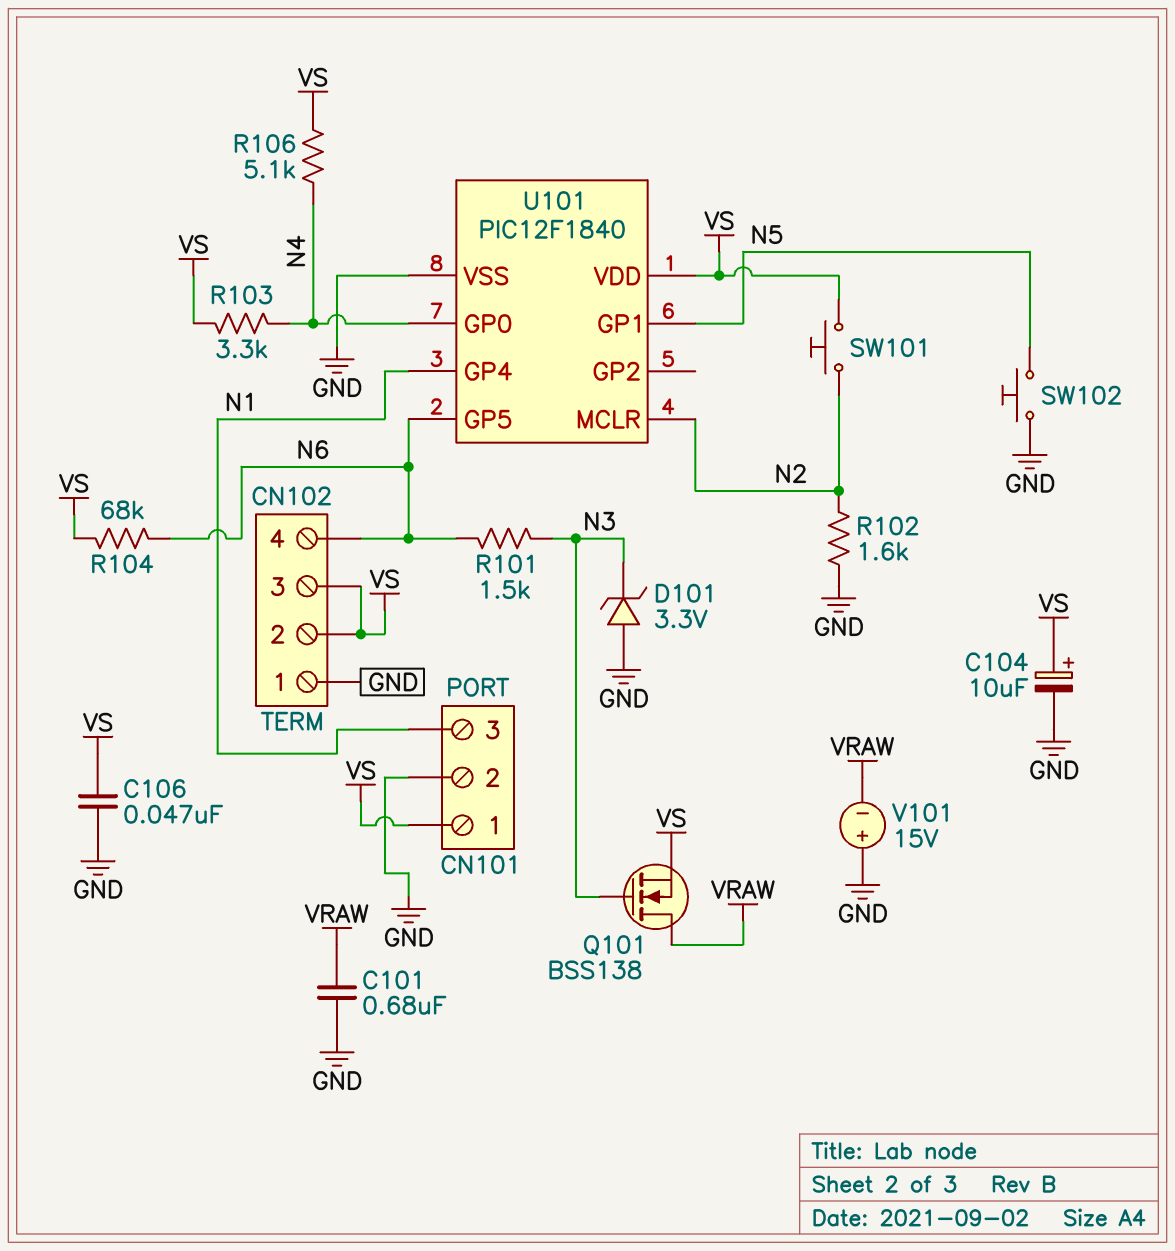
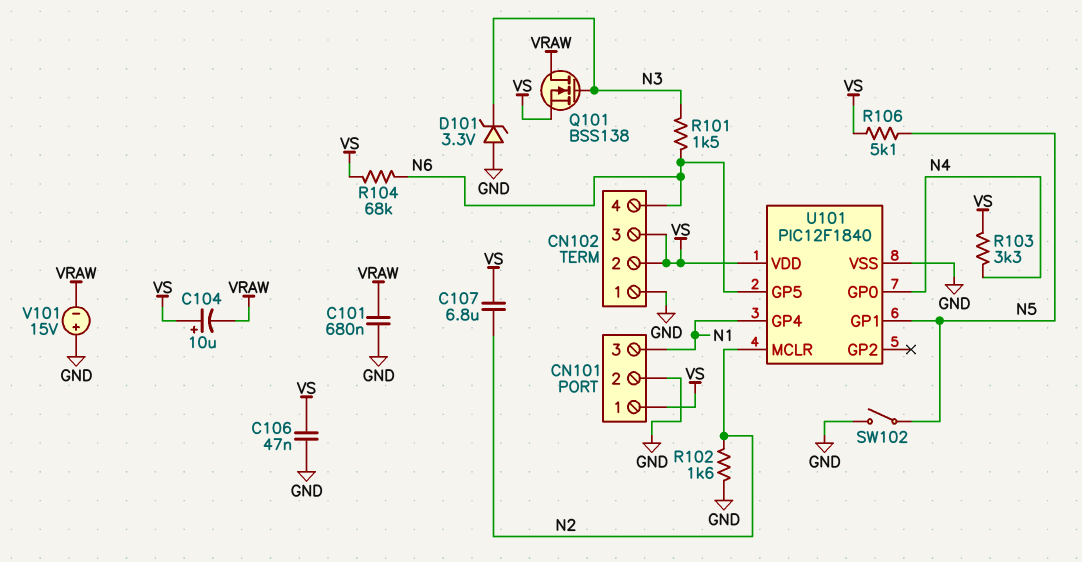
C104: 10uF (plus VS, minus GND) -> 10uF (plus VS, minus VRAW)
C107: none -> 6.8uF (N2, VS)
R106: 5.1k (N4, VS) -> 5.1k (N5, VS)
SW101: button (N2, VS) -> none
SW102: button (GND, N5) -> switch (GND, N5)

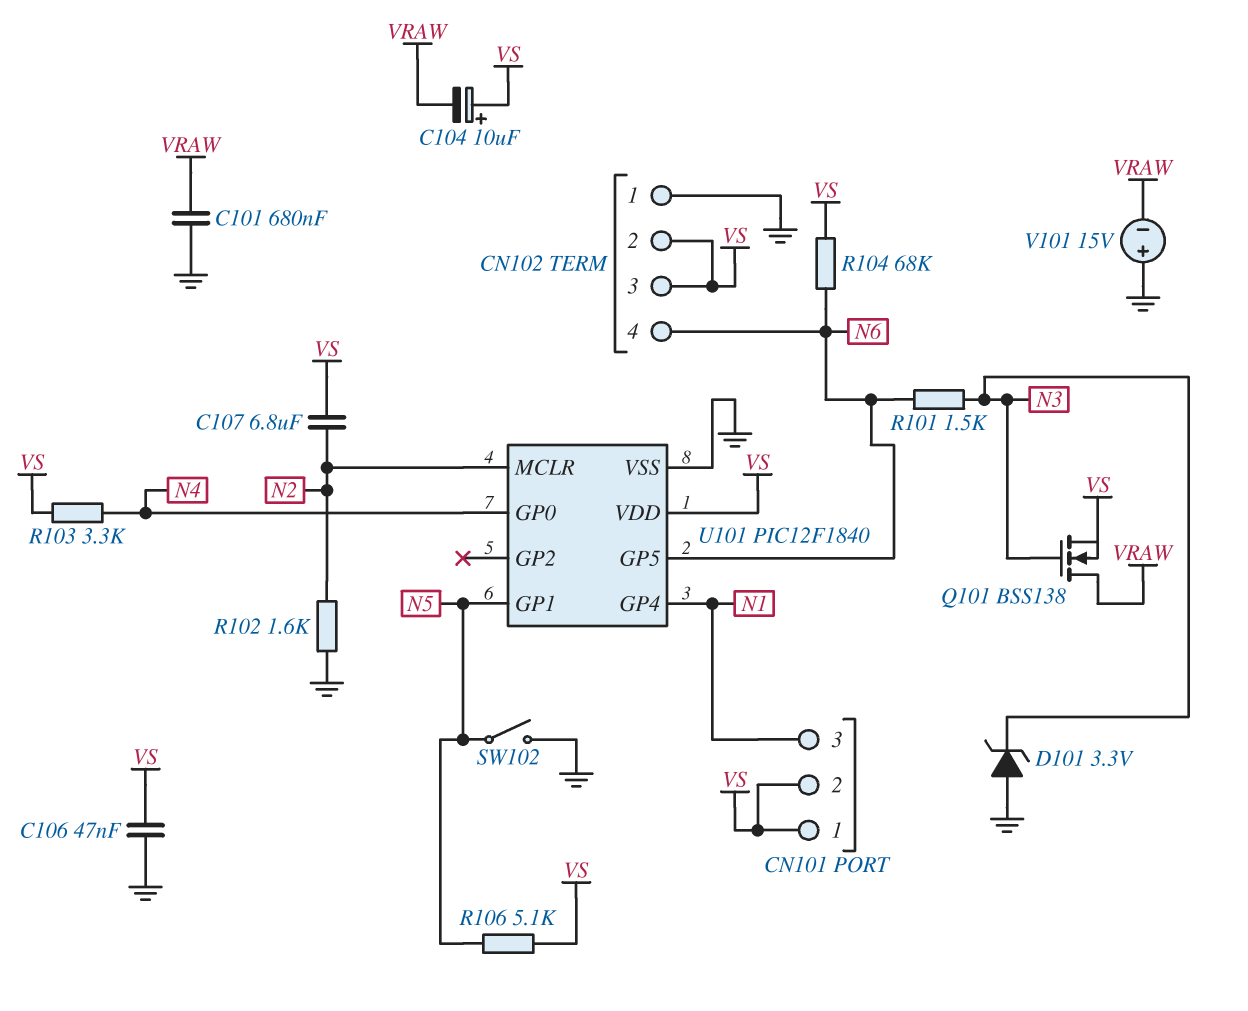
CN101 pin 2: GND -> VS

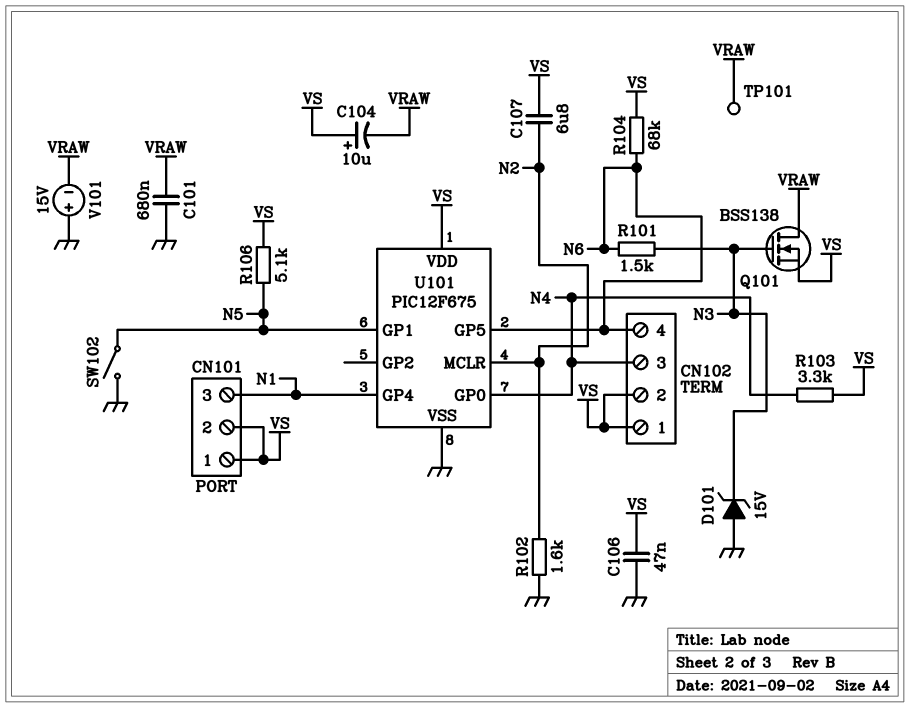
CN102 pin 1: GND -> VS
CN102 pin 3: VS -> N4
D101: zener 3.3V (A GND, K N3) -> zener 15V (A GND, K N3)
TP101: none -> test point (VRAW)
U101: PIC12F1840 -> PIC12F675

